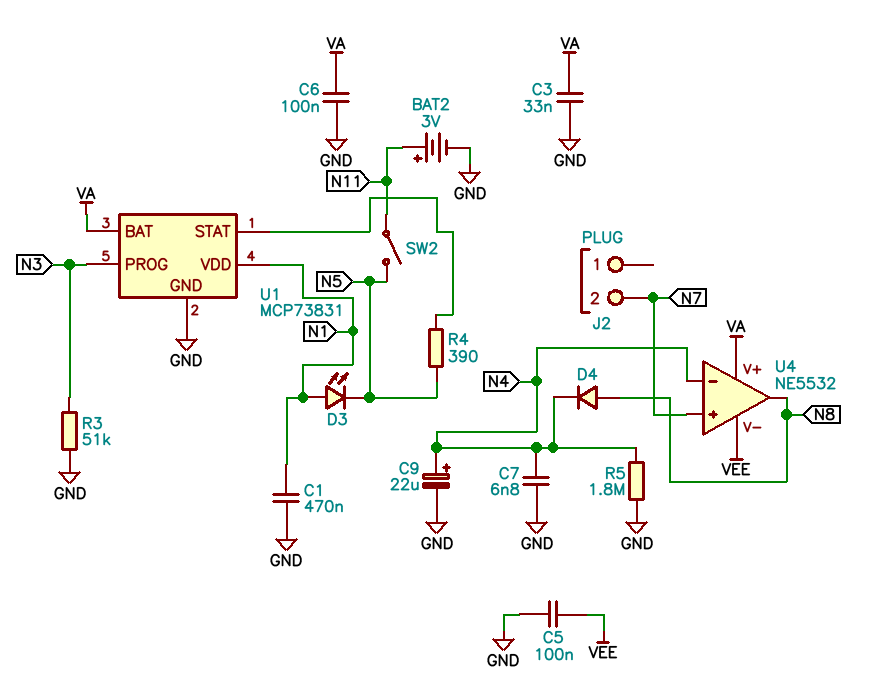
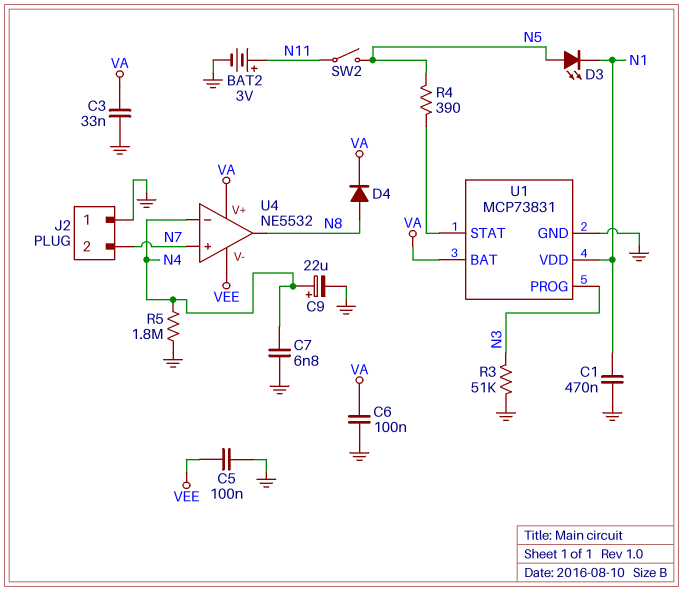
D3: LED (A N1, K N5) -> LED (A N5, K N1)
D4: diode (A N8, K N4) -> diode (A N8, K VA)
J2 pin 1: none -> GND

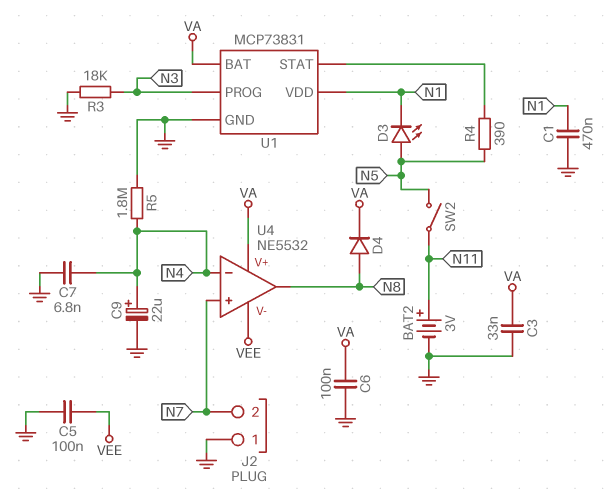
R3: 51k (GND, N3) -> 18k (GND, N3)

